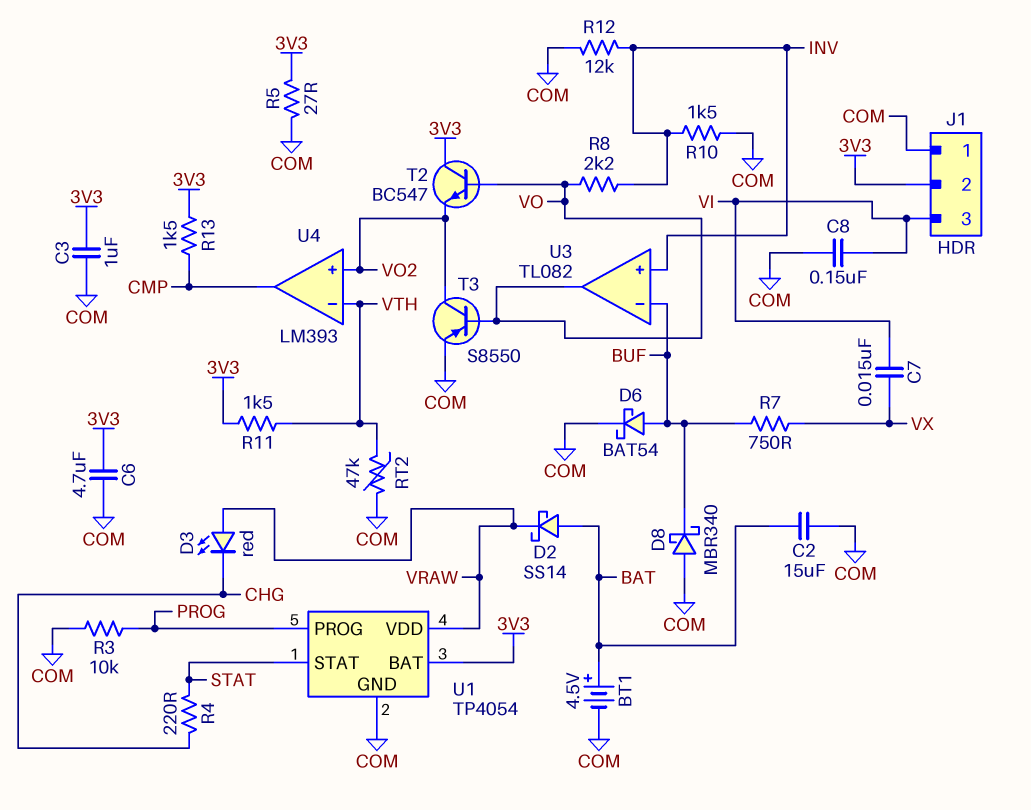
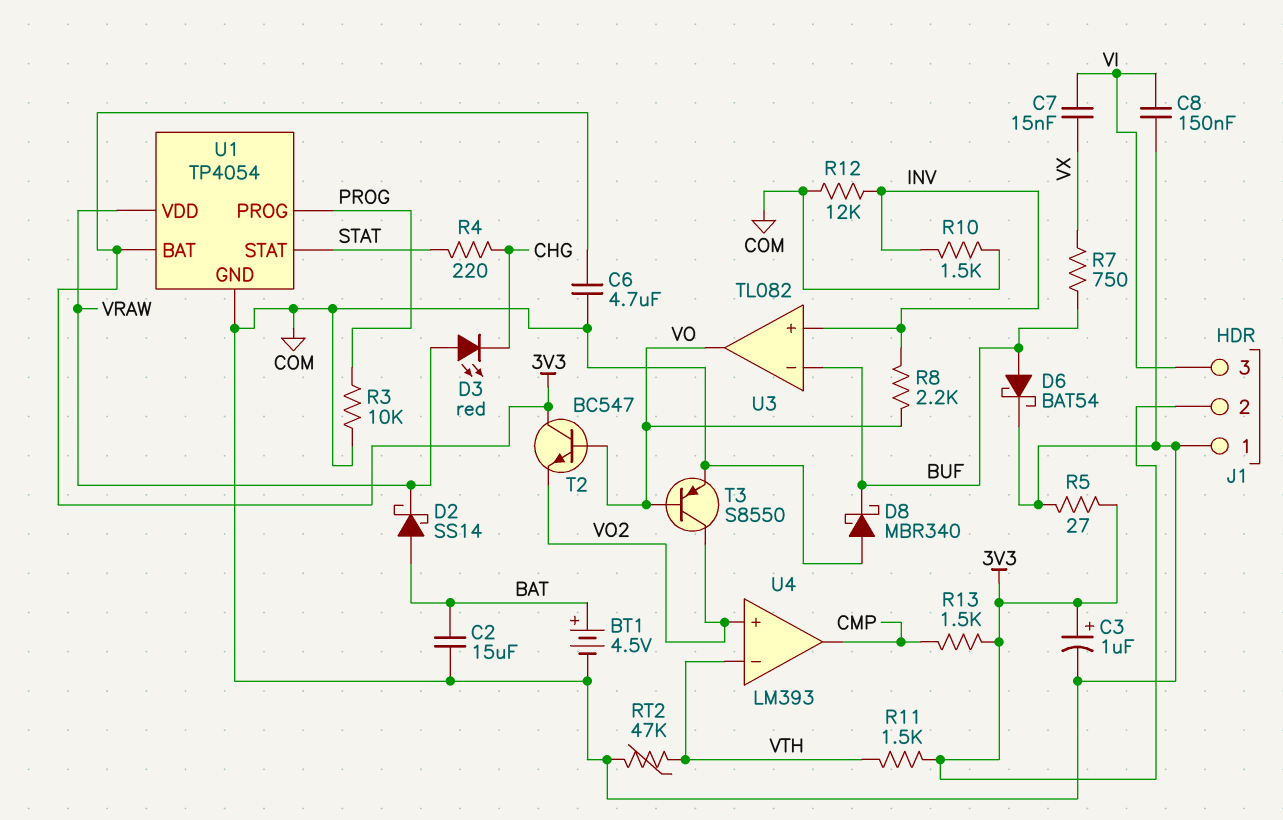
C3: 1uF (3V3, COM) -> 1uF (plus 3V3, minus COM)

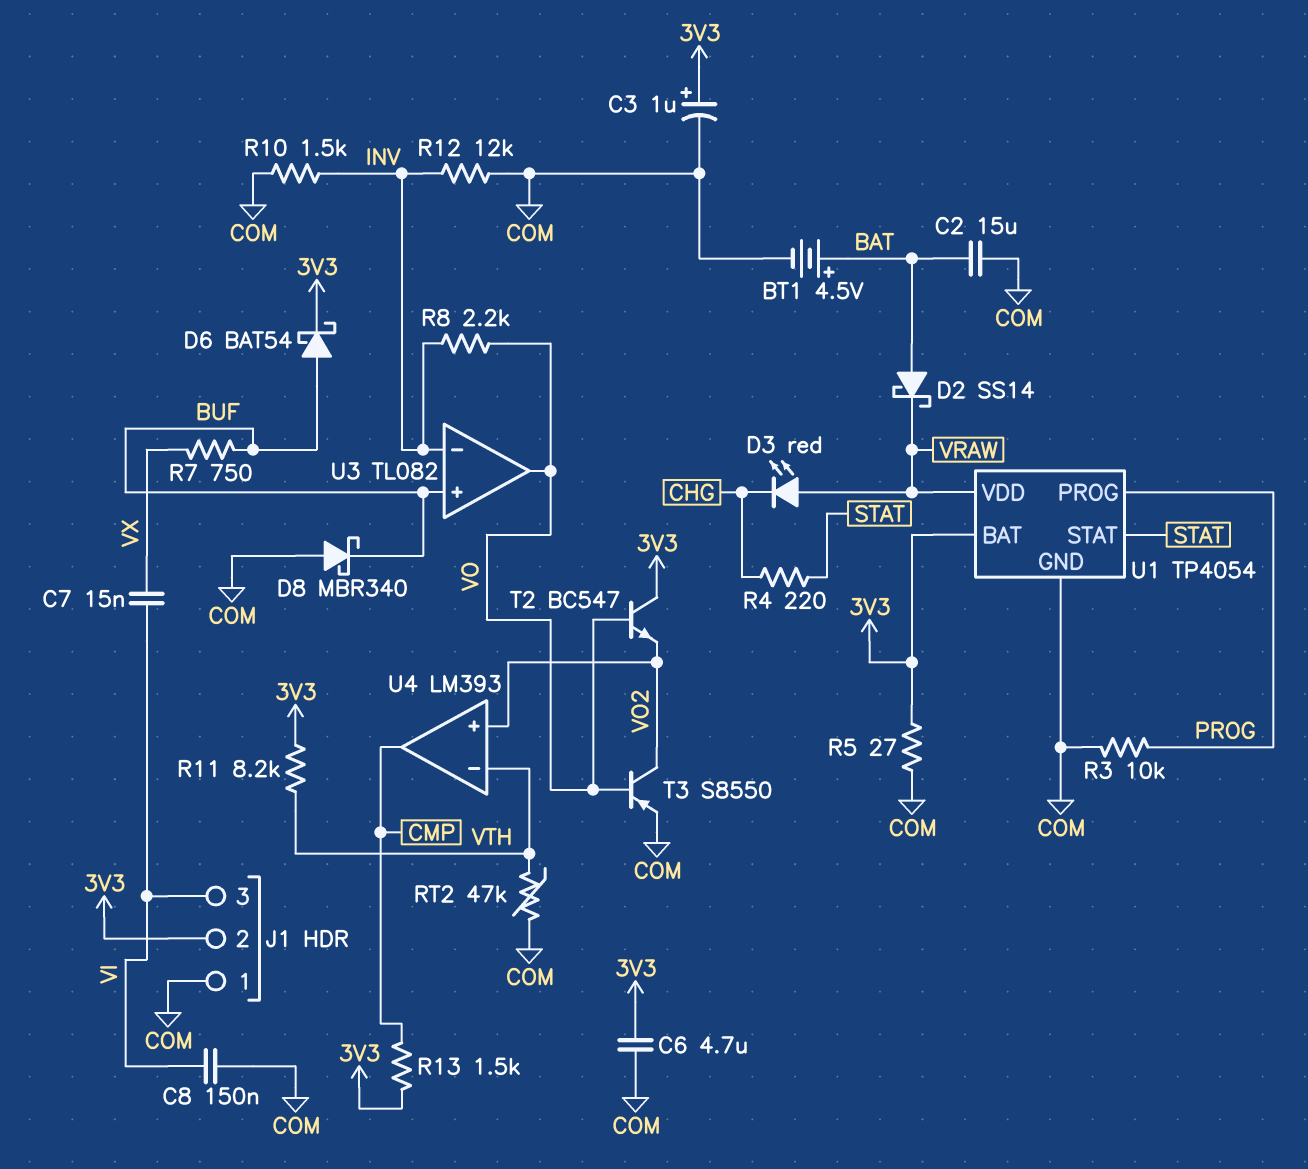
D6: schottky BAT54 (A BUF, K COM) -> schottky BAT54 (A BUF, K 3V3)
R11: 1.5k (3V3, VTH) -> 8.2k (3V3, VTH)
U3 pin in+: INV -> BUF
U3 pin in-: BUF -> INV

